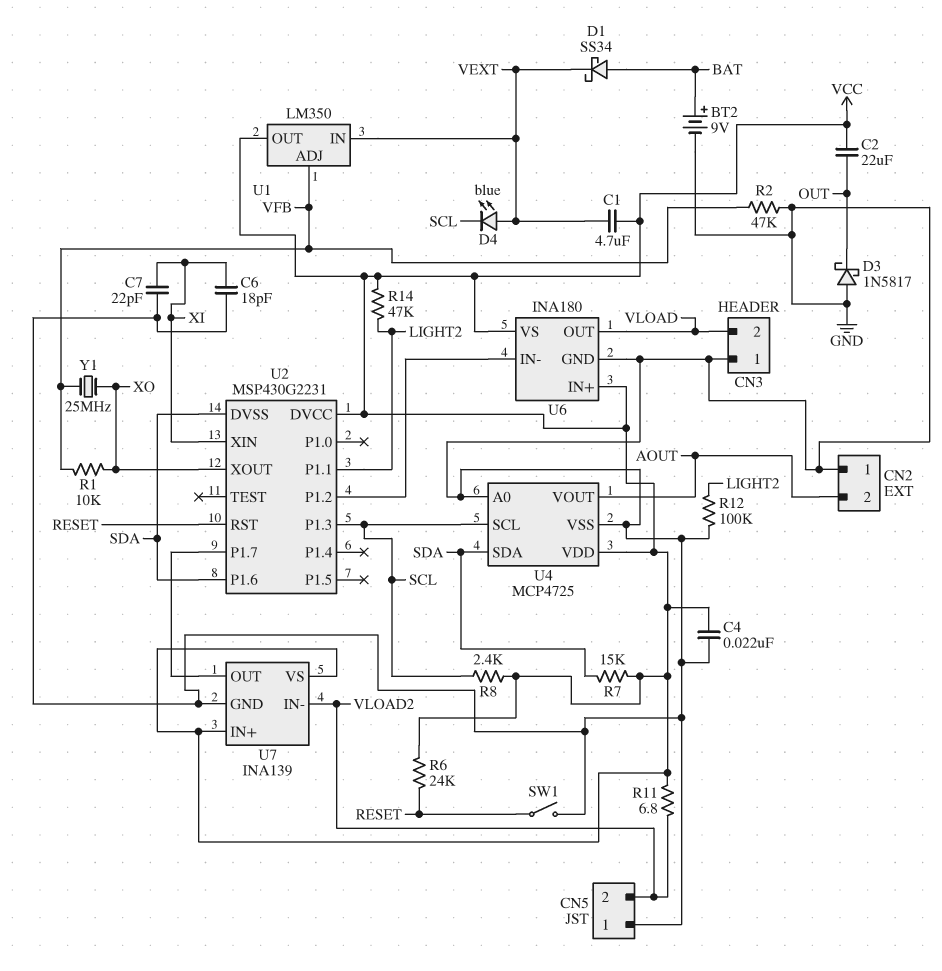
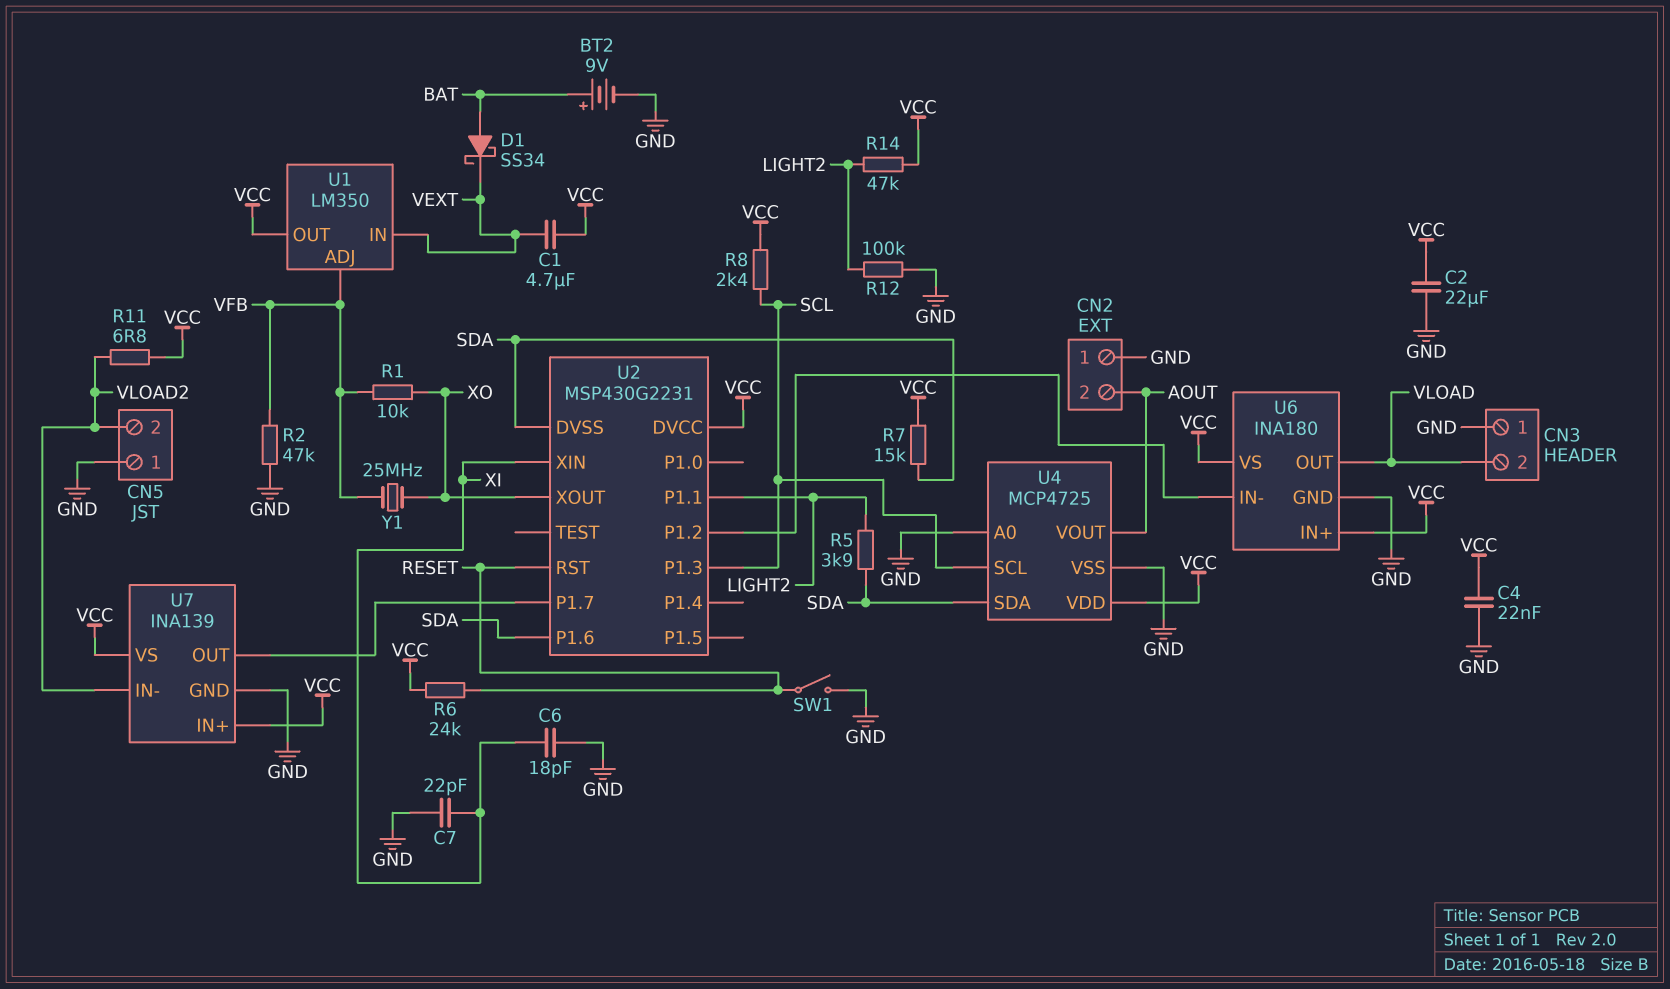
C2: 22uF (OUT, VCC) -> 22uF (GND, VCC)
D3: schottky 1N5817 (A GND, K OUT) -> none
D4: LED blue (A VEXT, K SCL) -> none
R5: none -> 3.9k (LIGHT2, SDA)

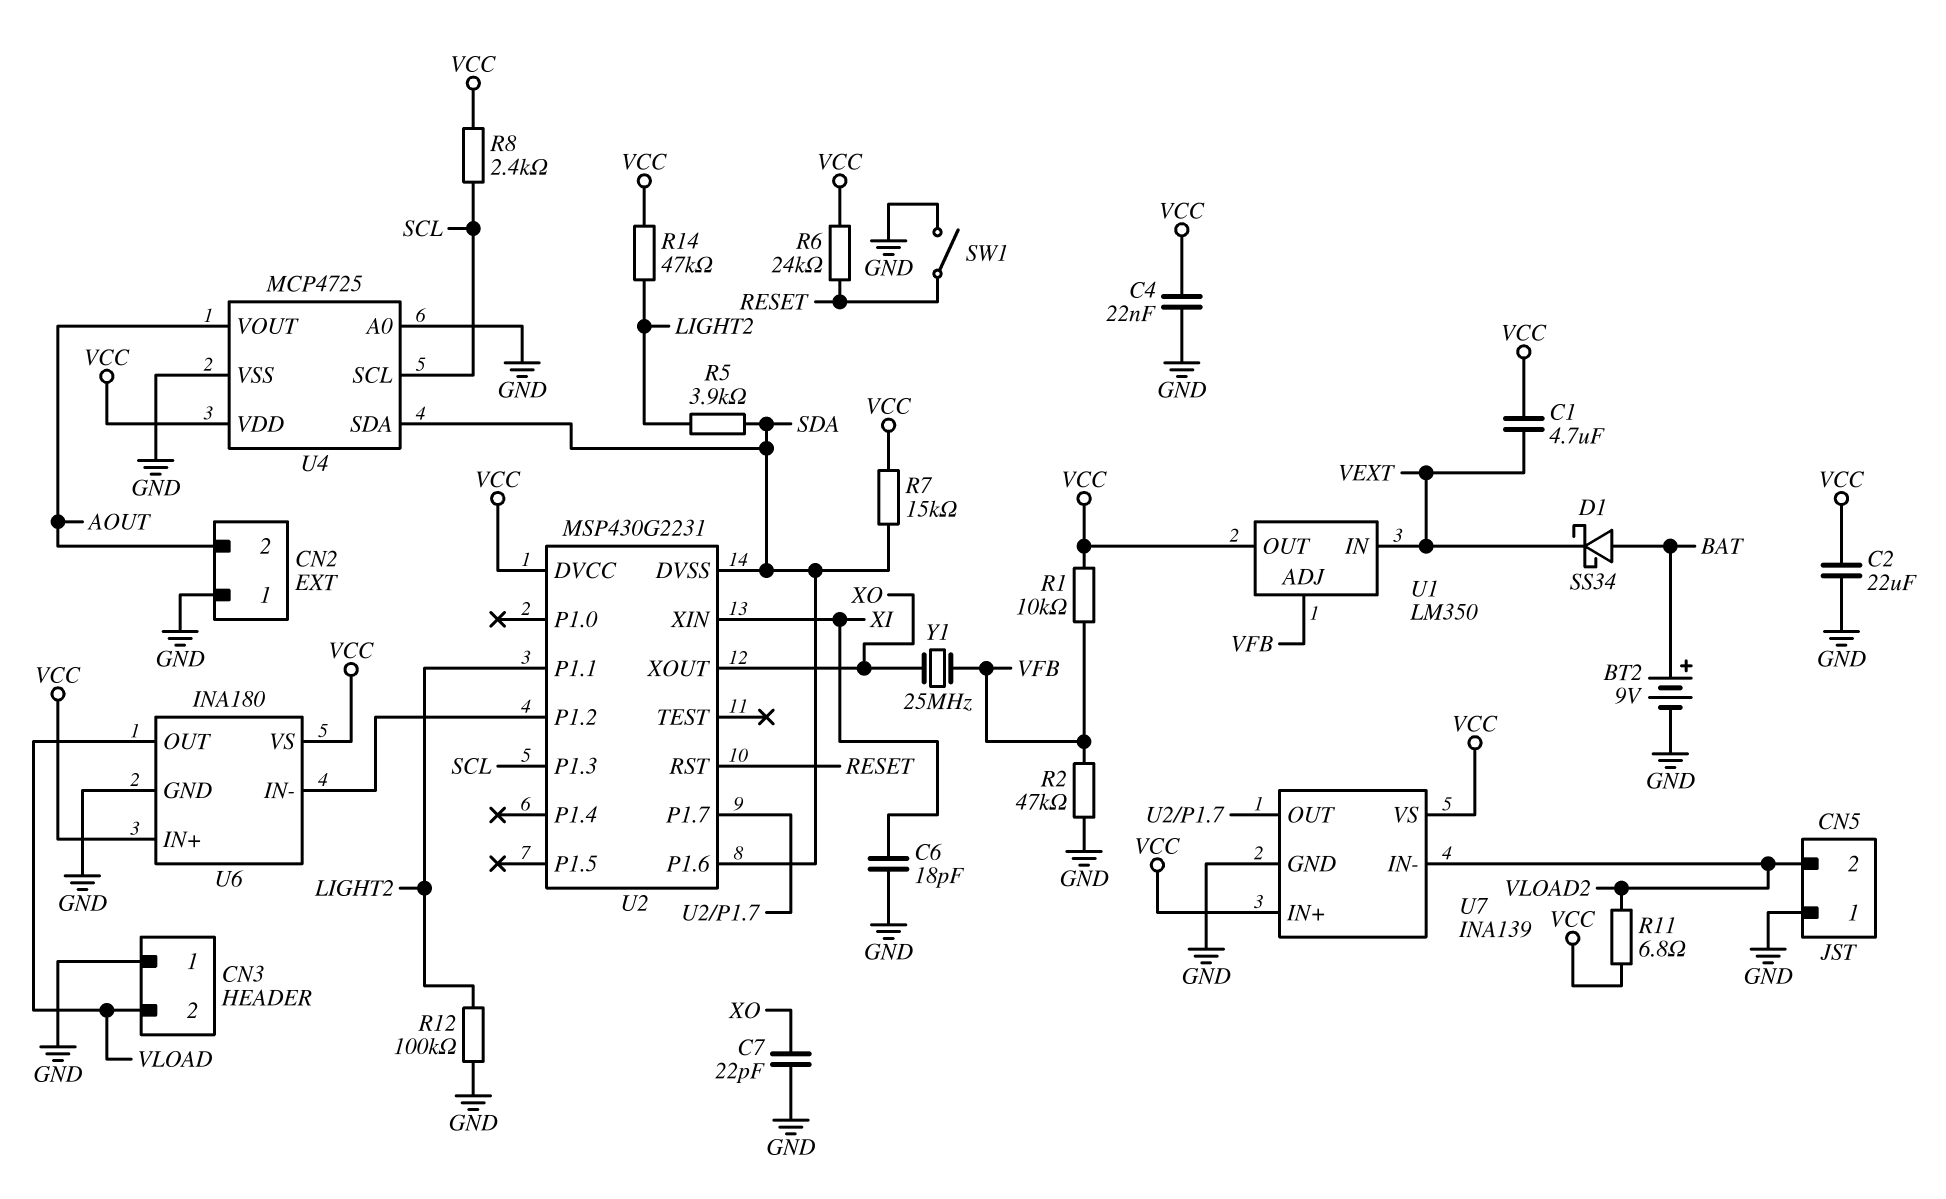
C7: 22pF (GND, XI) -> 22pF (GND, XO)
R1: 10k (VFB, XO) -> 10k (VCC, VFB)

